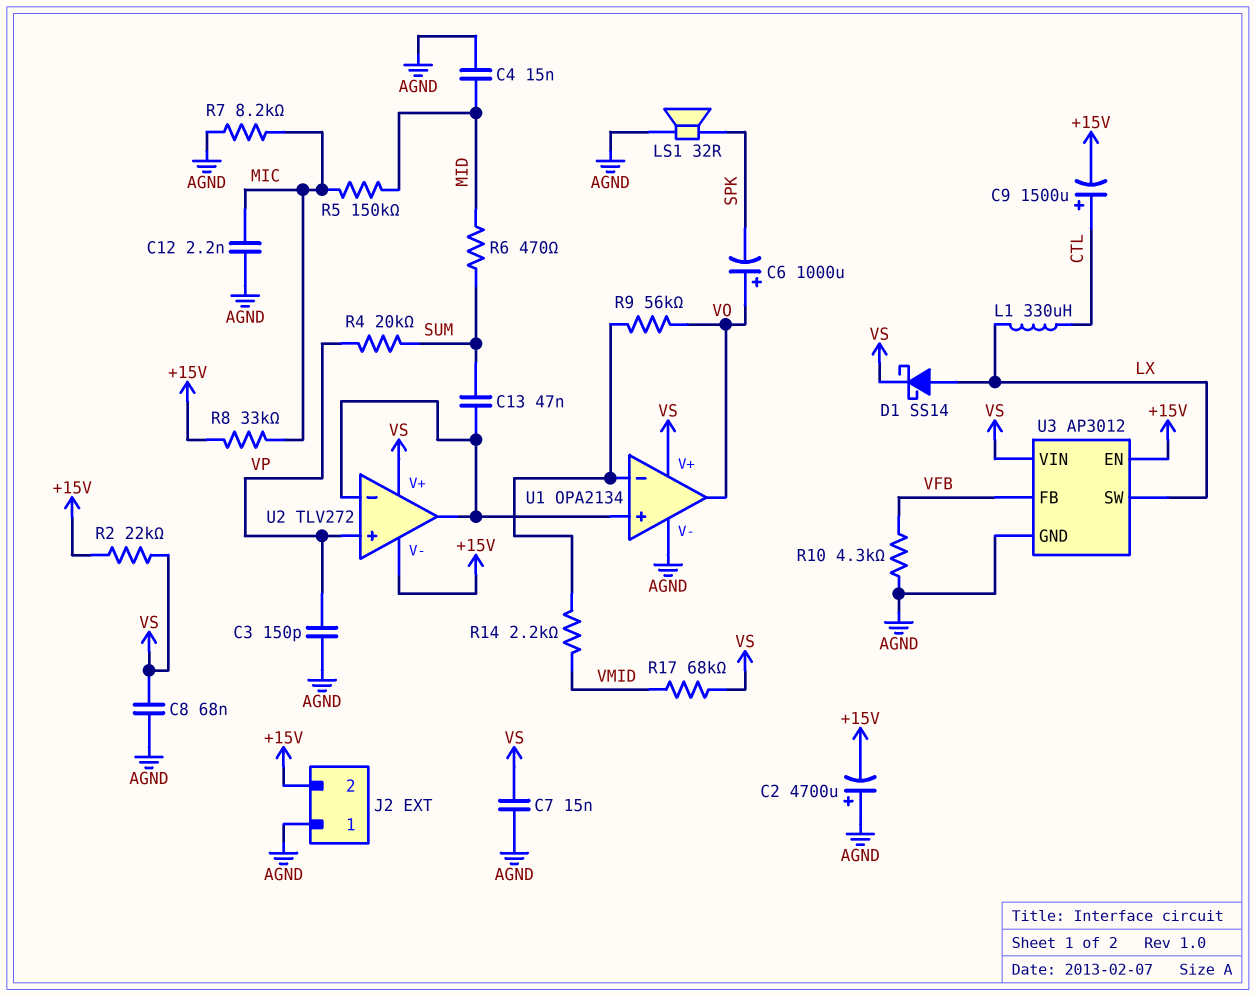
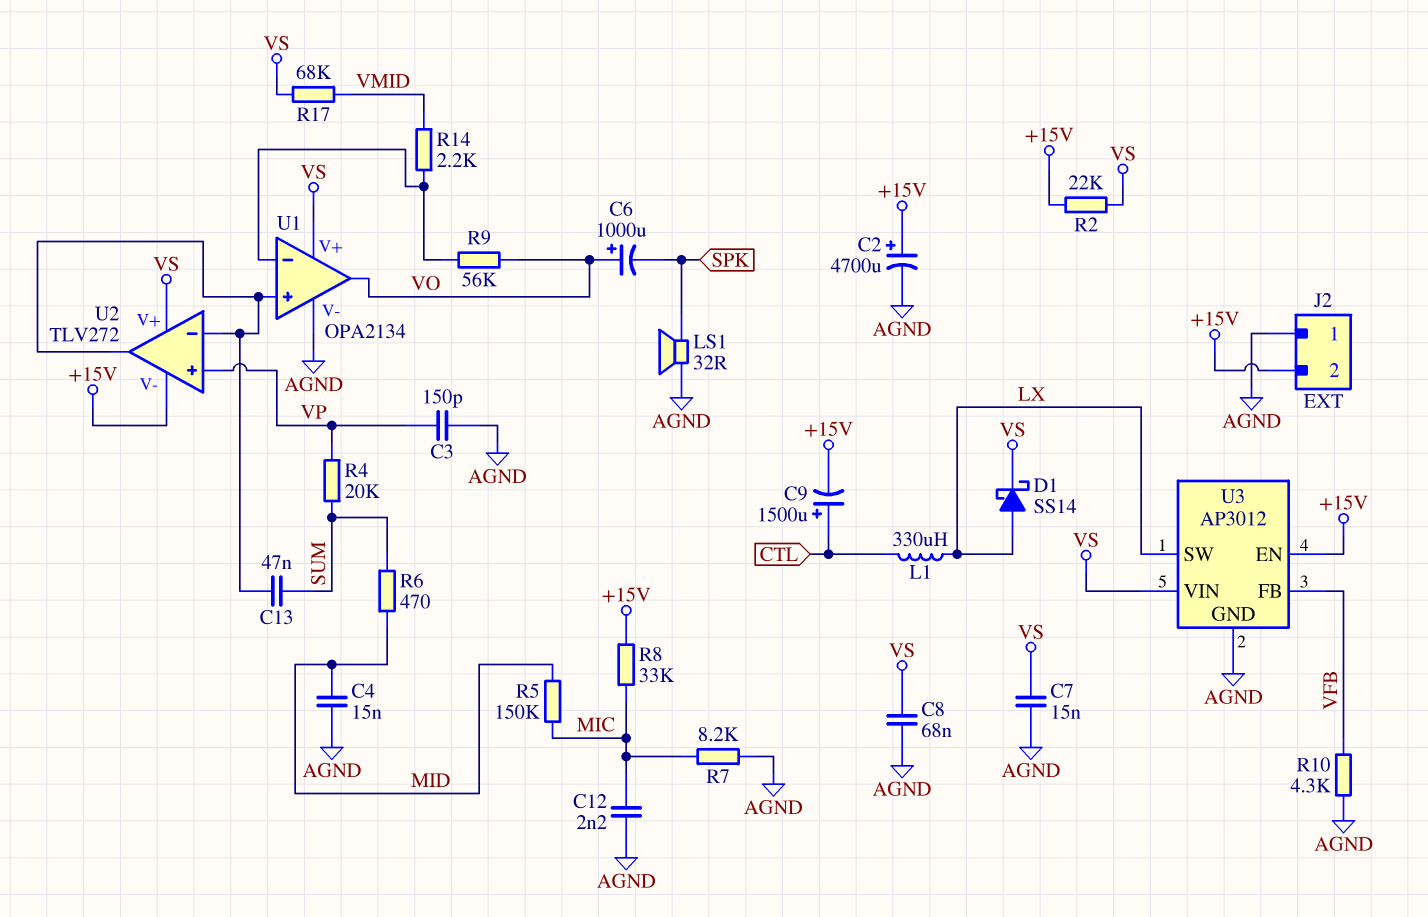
C2: 4700uF (plus AGND, minus +15V) -> 4700uF (plus +15V, minus AGND)

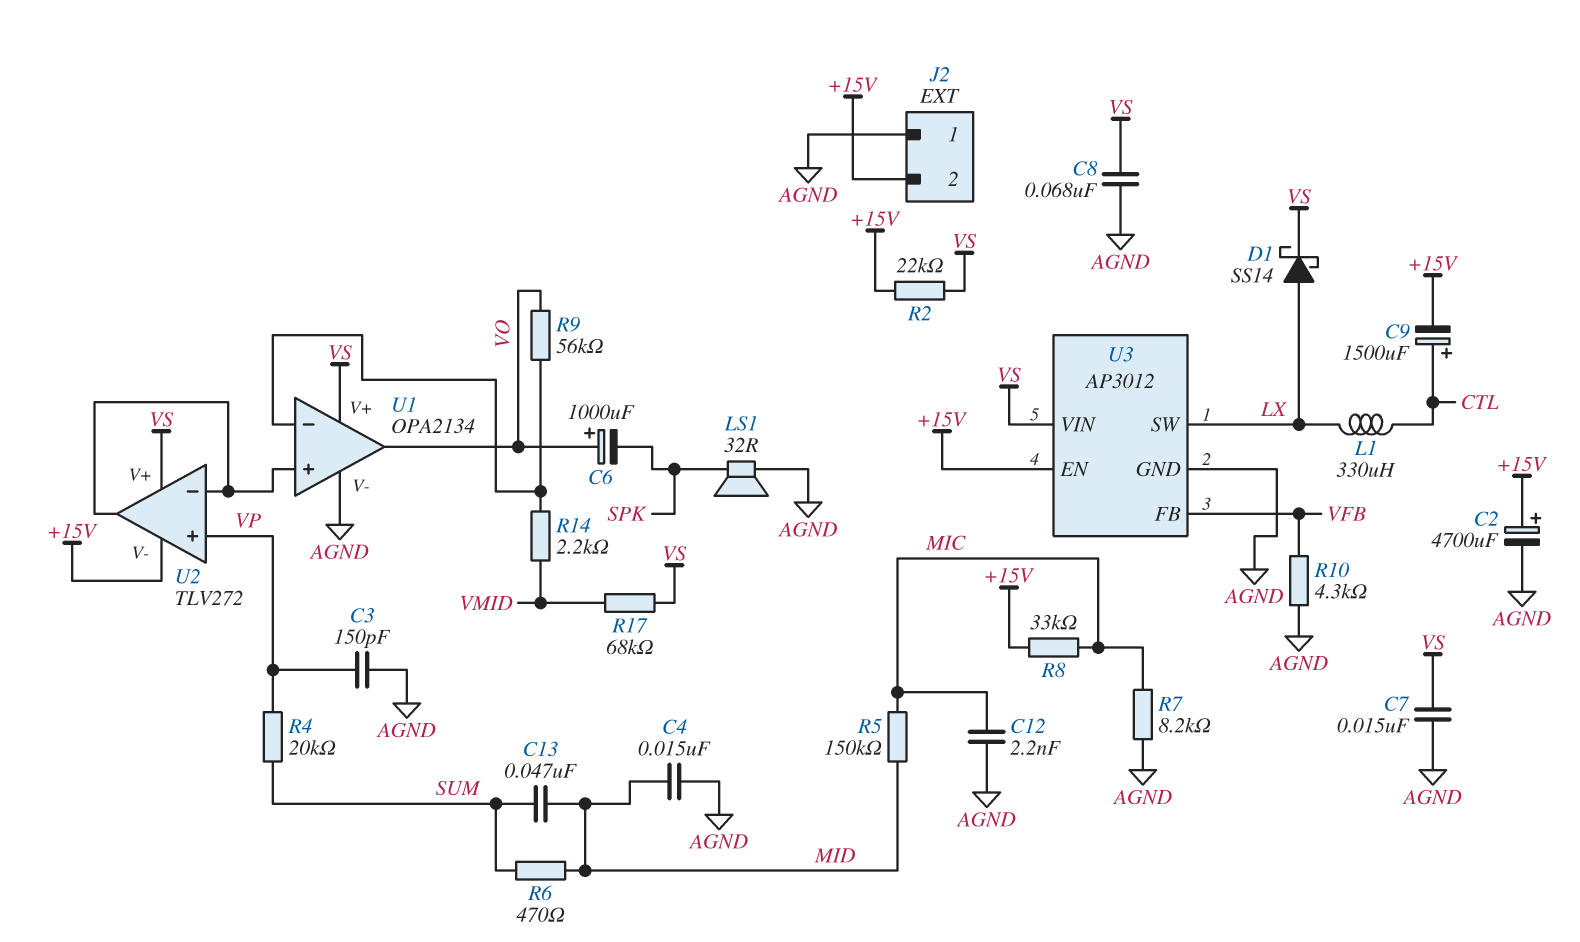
C13: 47nF (SUM, U1/in+) -> 47nF (MID, SUM)

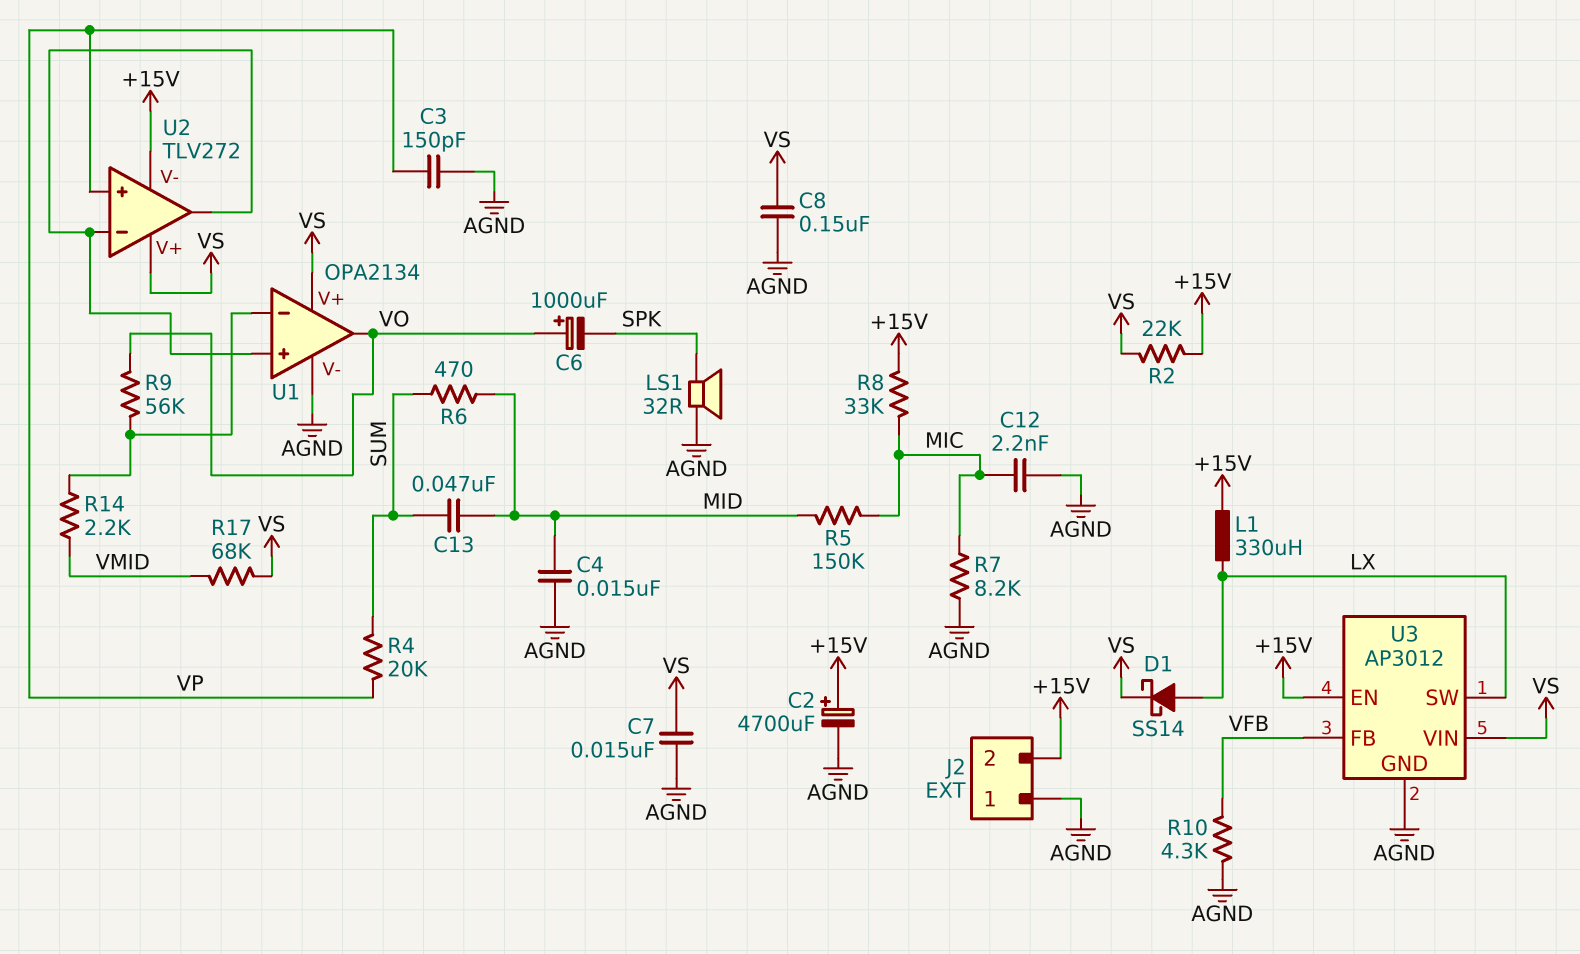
C8: 68nF (AGND, VS) -> 150nF (AGND, VS)
C9: 1500uF (plus CTL, minus +15V) -> none
L1: 330uH (CTL, LX) -> 330uH (+15V, LX)

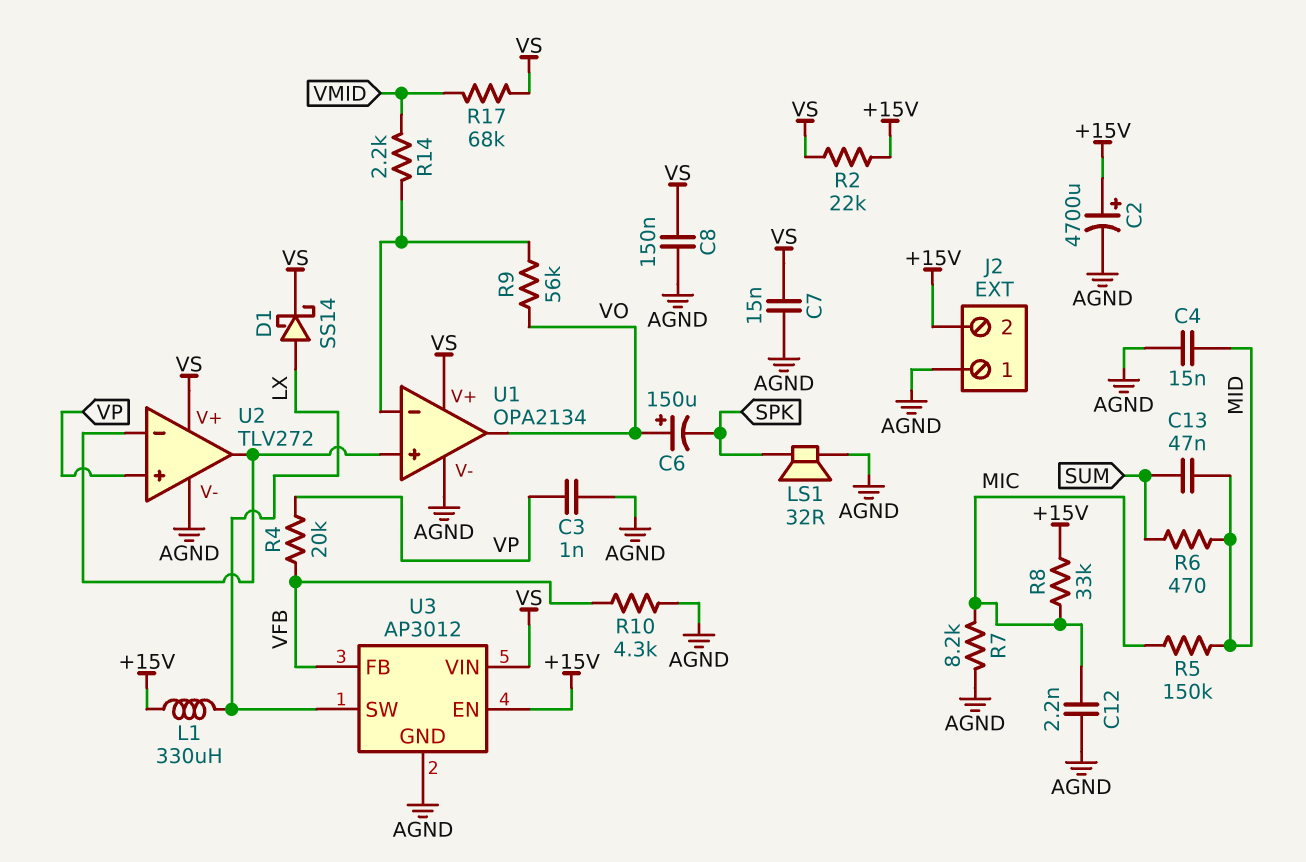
C3: 150pF (AGND, VP) -> 1nF (AGND, VP)
C6: 1000uF (plus VO, minus SPK) -> 150uF (plus VO, minus SPK)
R4: 20k (SUM, VP) -> 20k (VFB, VP)
U2 pin V-: +15V -> AGND

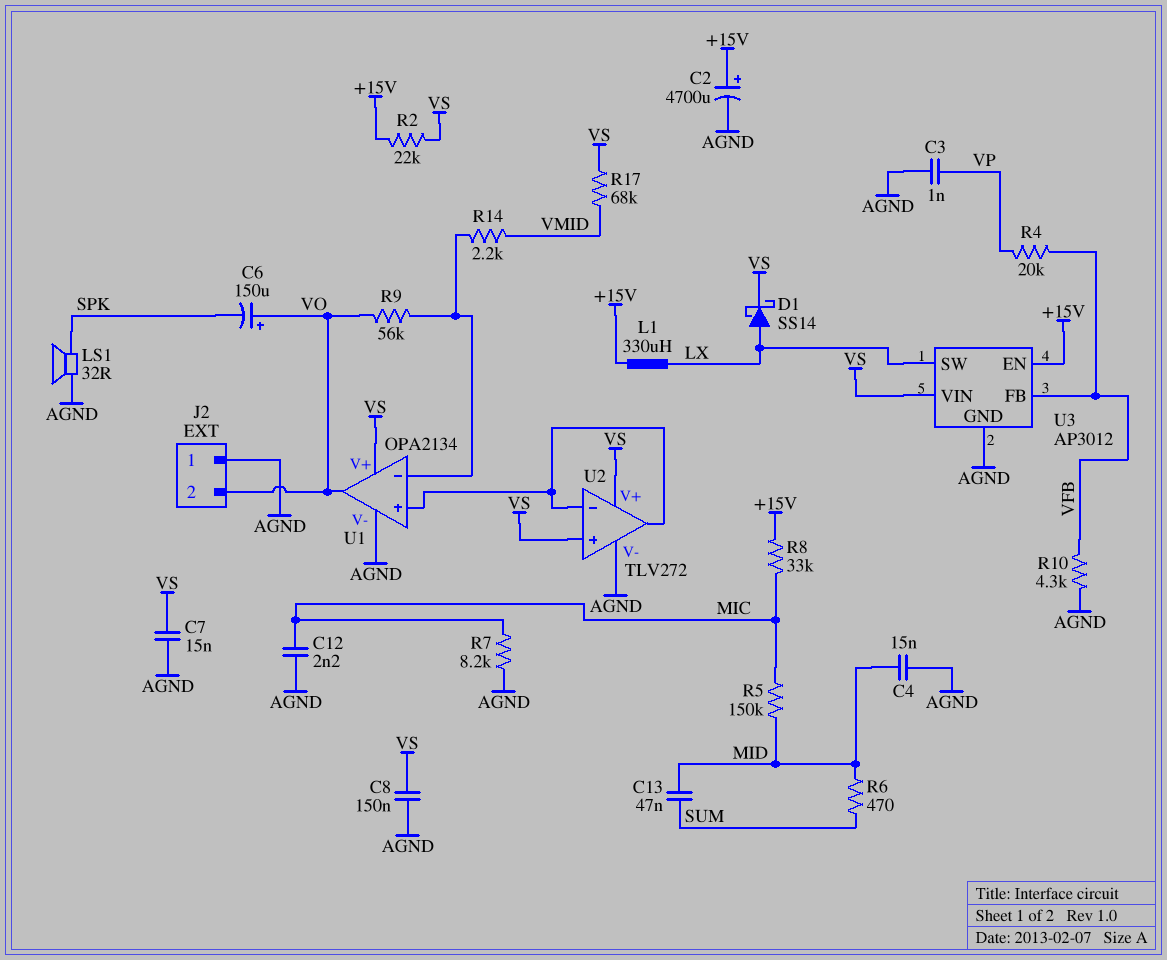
J2 pin 2: +15V -> VO
U2 pin in+: VP -> VS

